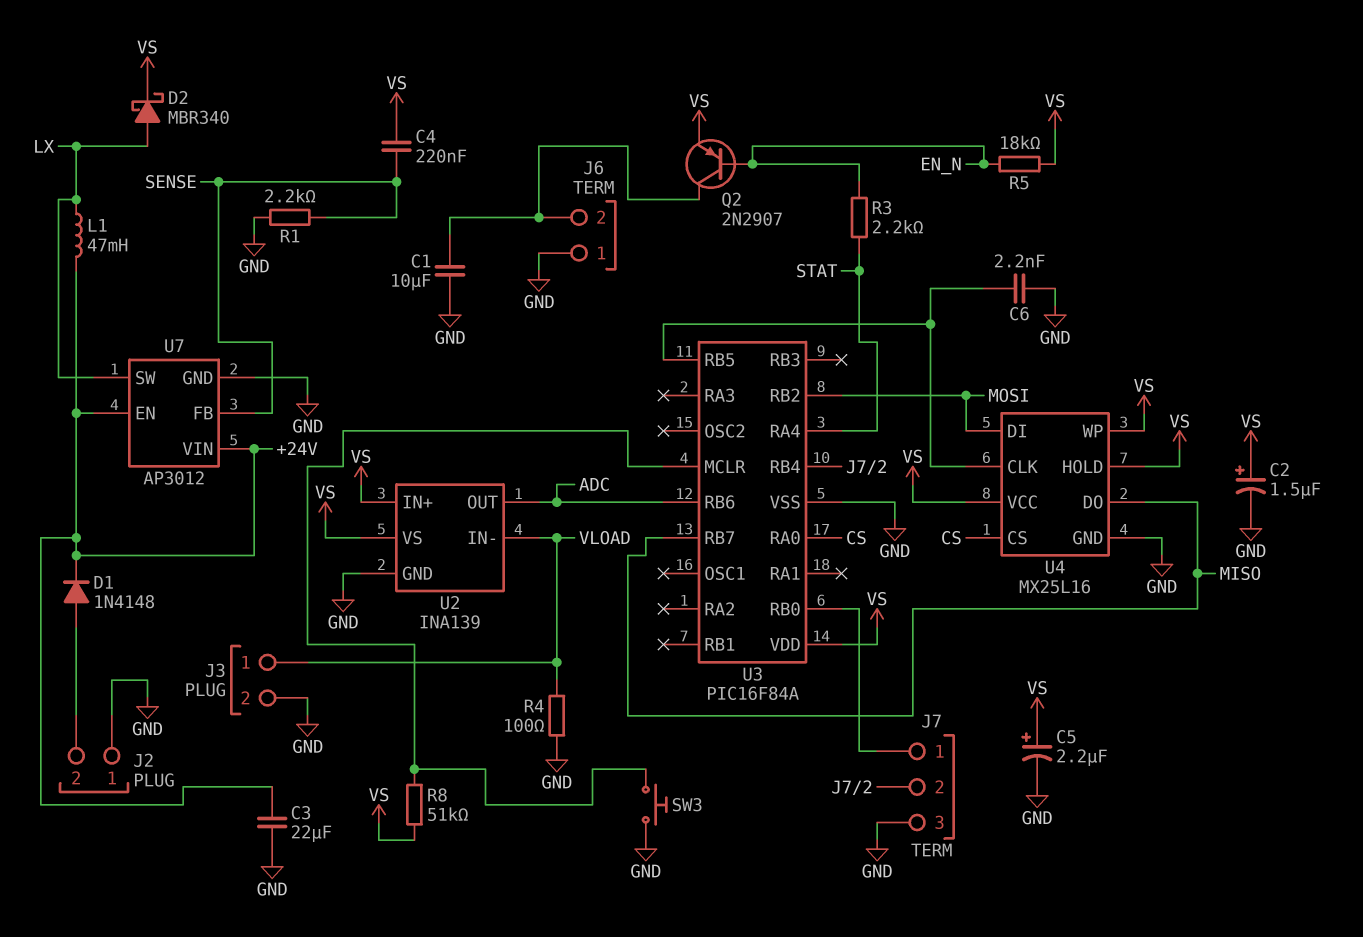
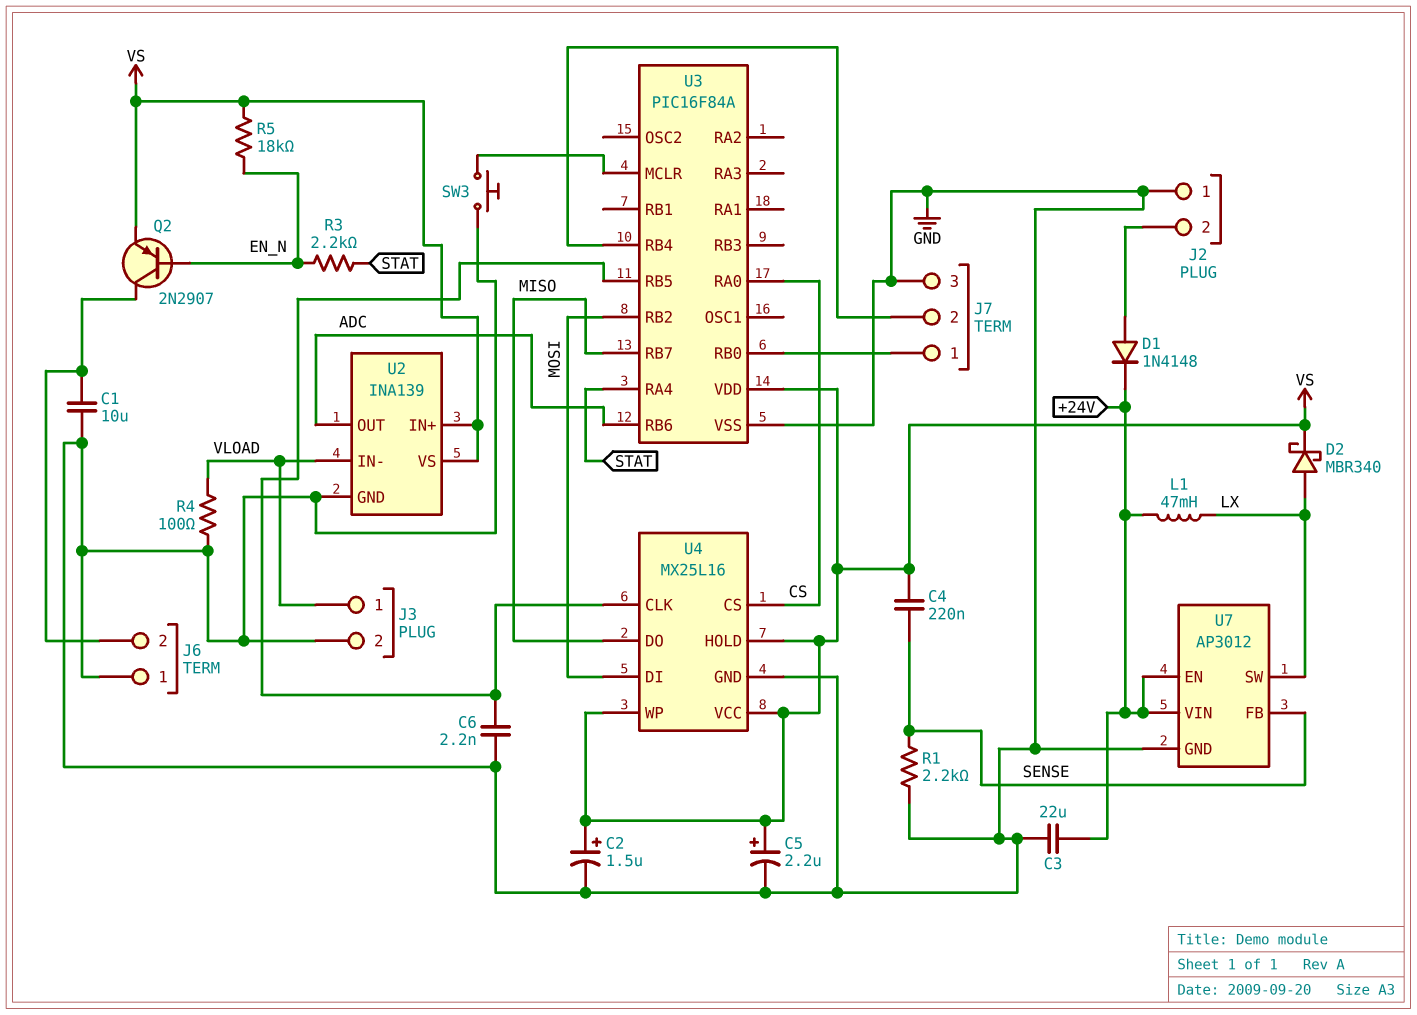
R8: 51k (U3/MCLR, VS) -> none

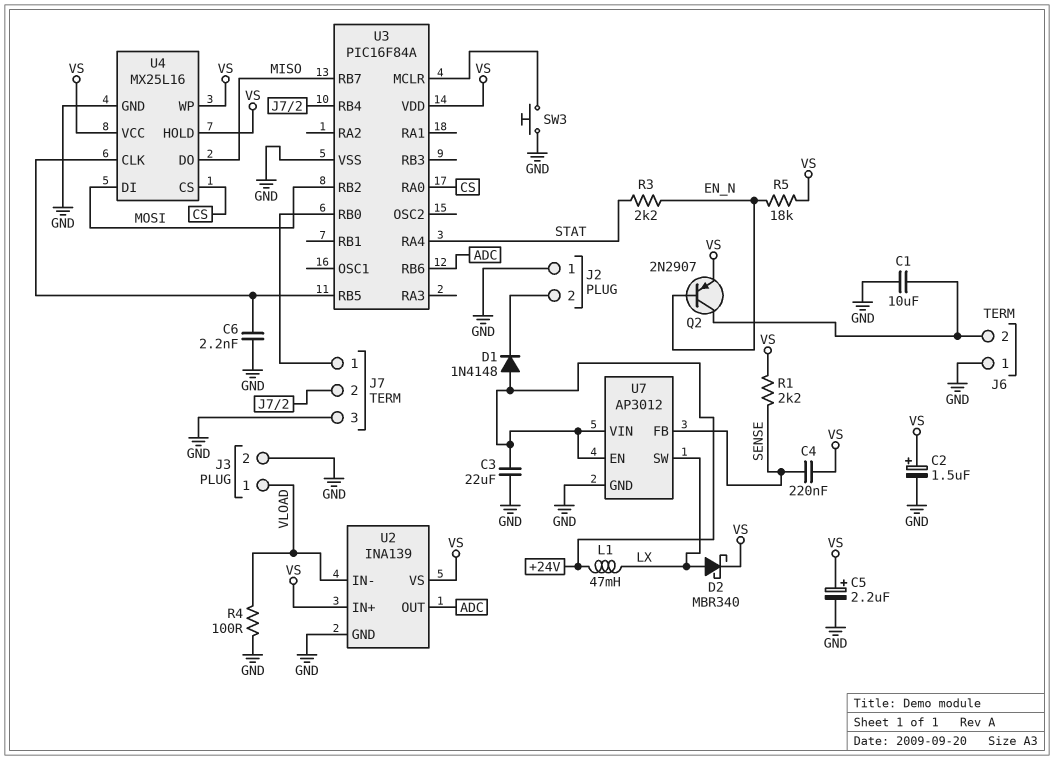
D1: diode 1N4148 (A J2/2, K +24V) -> diode 1N4148 (A +24V, K J2/2)
R1: 2.2k (GND, SENSE) -> 2.2k (SENSE, VS)

